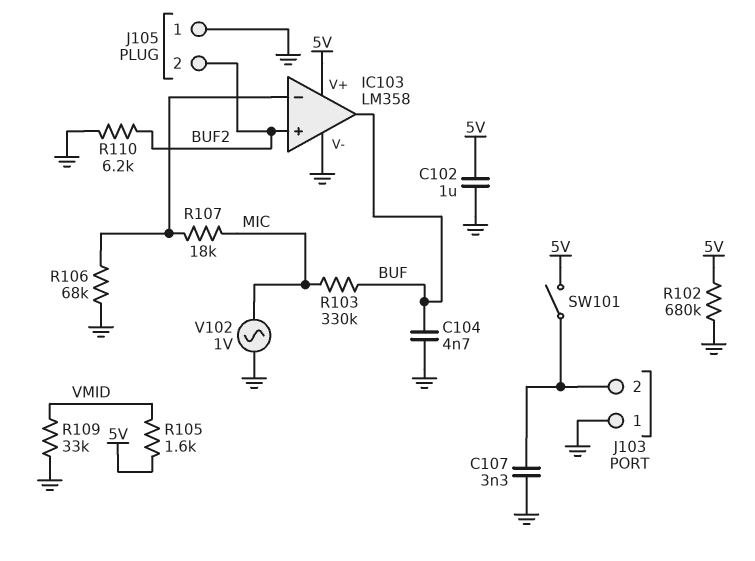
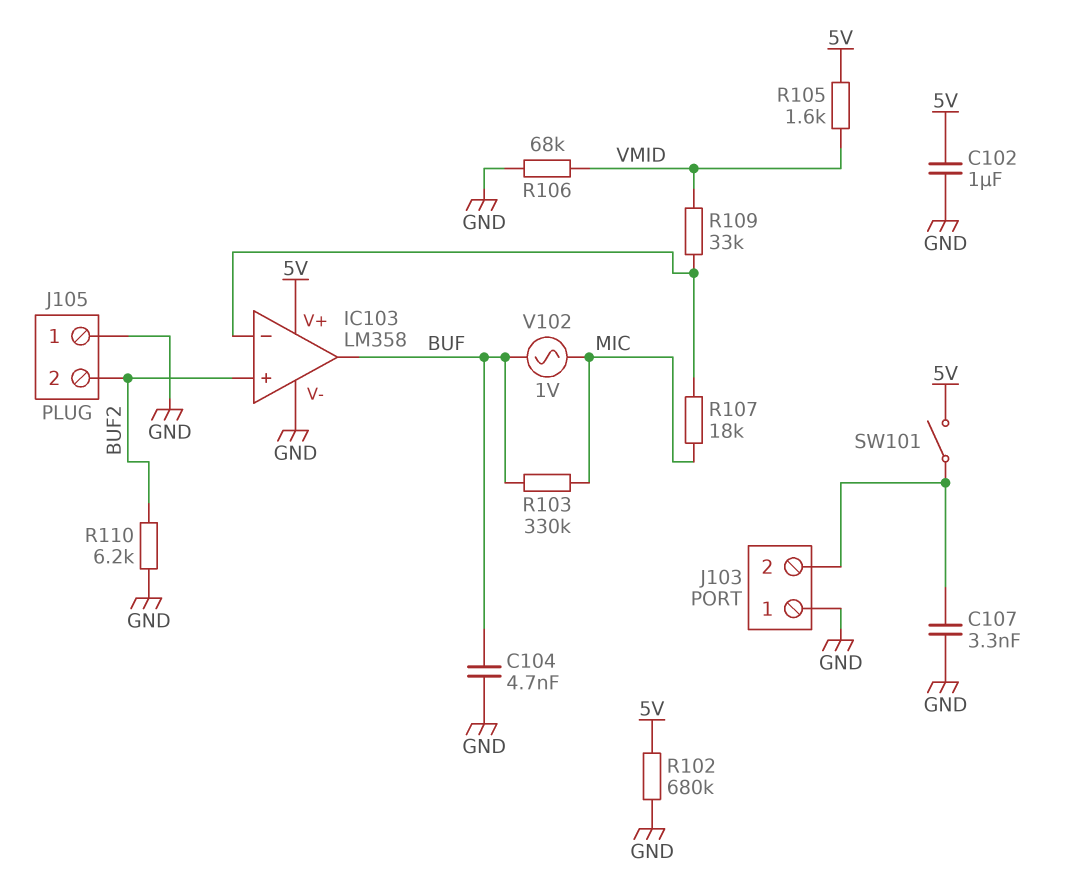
R106: 68k (GND, IC103/in-) -> 68k (GND, VMID)
R109: 33k (GND, VMID) -> 33k (IC103/in-, VMID)
V102: AC 1V (GND, MIC) -> AC 1V (BUF, MIC)

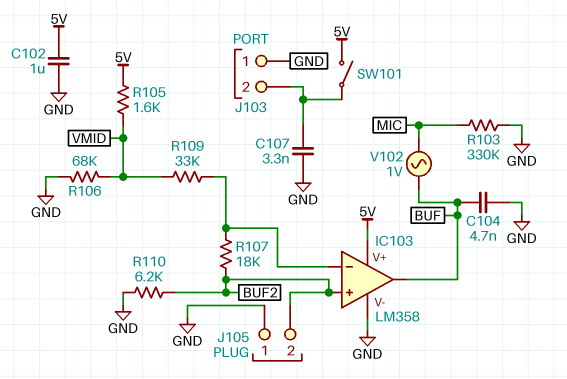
R102: 680k (5V, GND) -> none
R103: 330k (BUF, MIC) -> 330k (GND, MIC)
R107: 18k (IC103/in-, MIC) -> 18k (BUF2, IC103/in-)

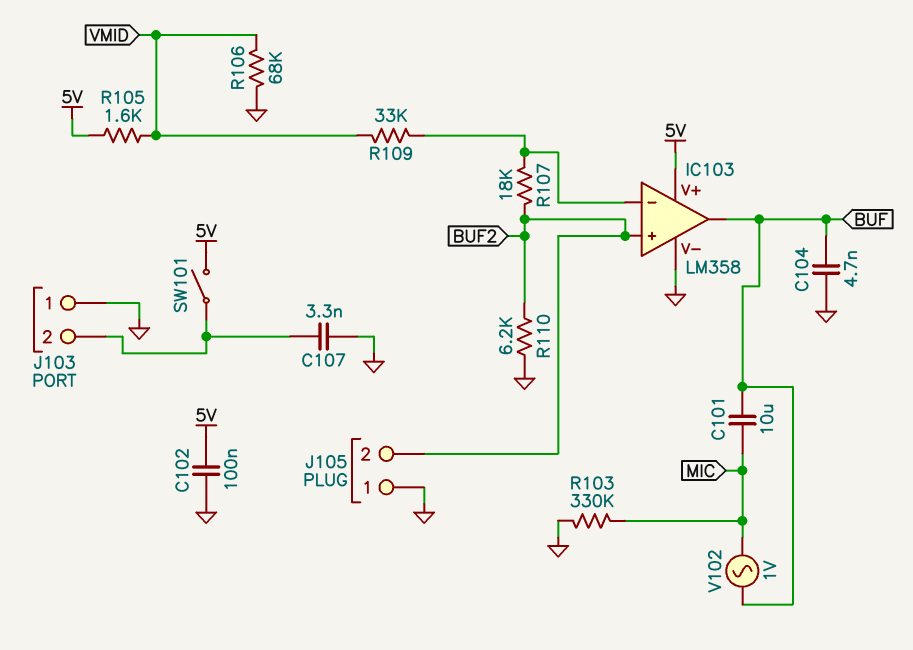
C101: none -> 10uF (BUF, MIC)
C102: 1uF (5V, GND) -> 100nF (5V, GND)

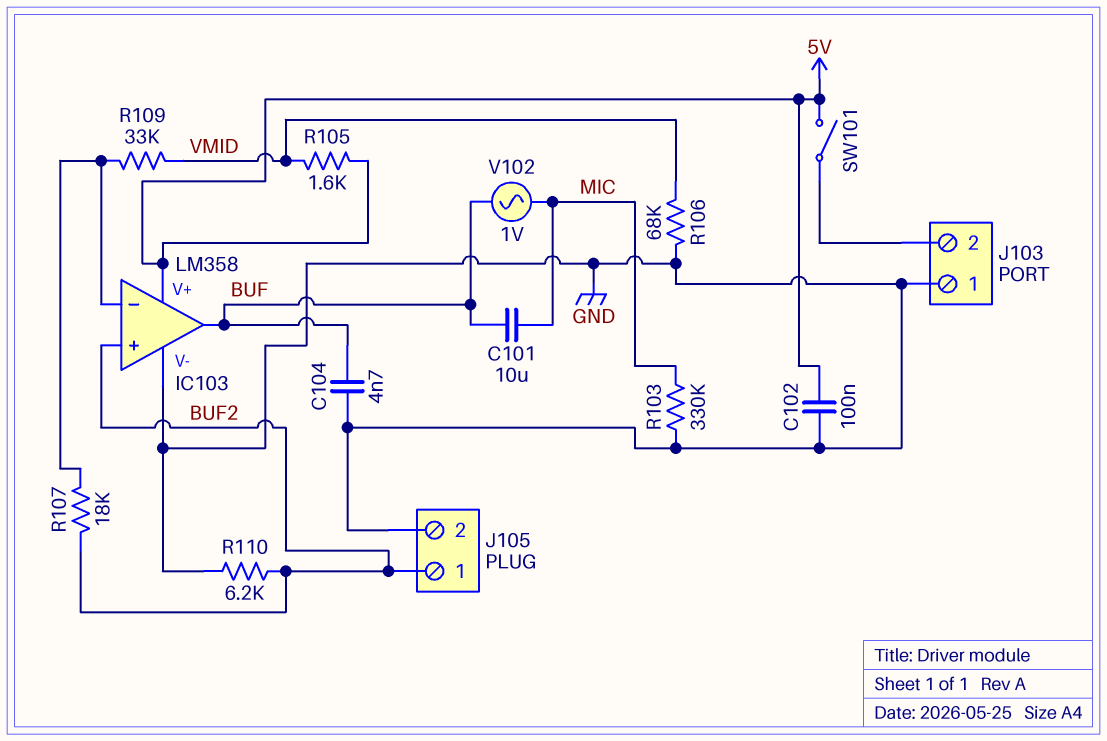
C107: 3.3nF (GND, J103/2) -> none
J105 pin 1: GND -> BUF2
J105 pin 2: BUF2 -> GND

